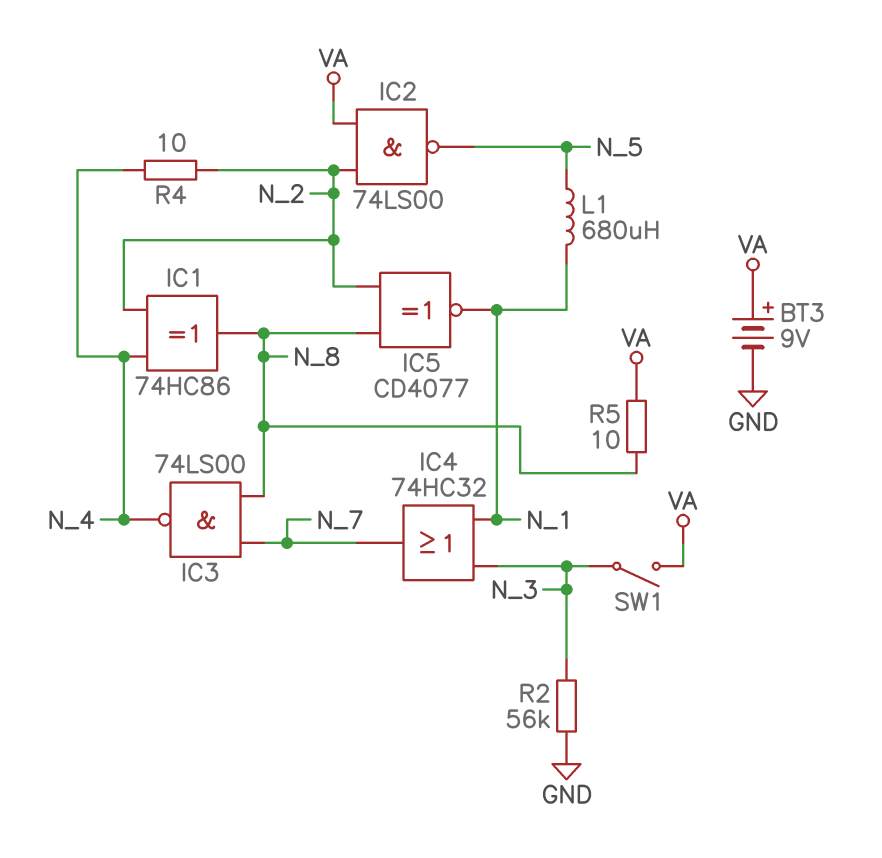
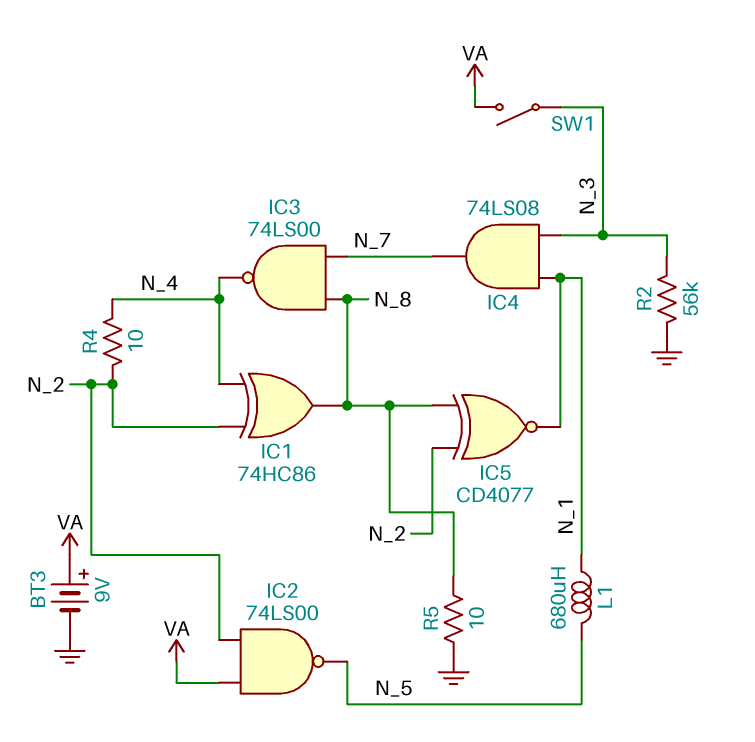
IC4: OR 74HC32 (in N_1, in N_3, out N_7) -> AND 74LS08 (in N_1, in N_3, out N_7)
R5: 10 (N_8, VA) -> 10 (GND, N_8)

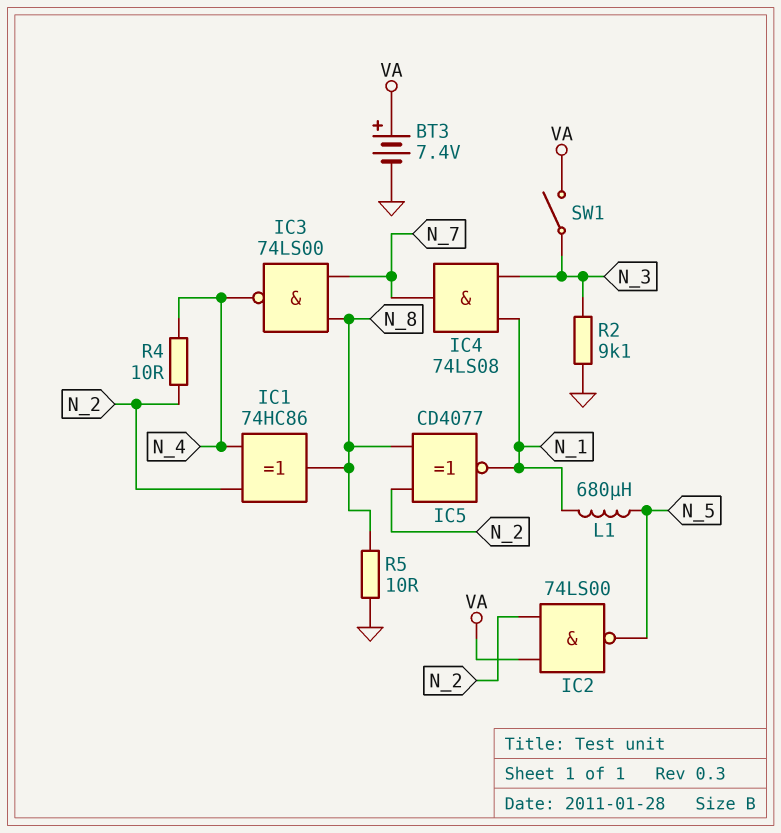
BT3: 9V (plus VA, minus GND) -> 7.4V (plus VA, minus GND)
R2: 56k (GND, N_3) -> 9.1k (GND, N_3)

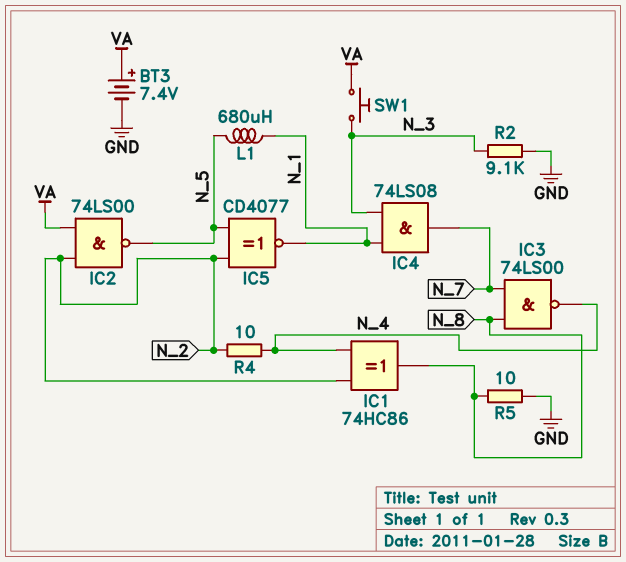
IC5: XNOR CD4077 (in N_2, in N_8, out N_1) -> XNOR CD4077 (in N_2, in N_5, out N_1)
SW1: switch (N_3, VA) -> button (N_3, VA)

